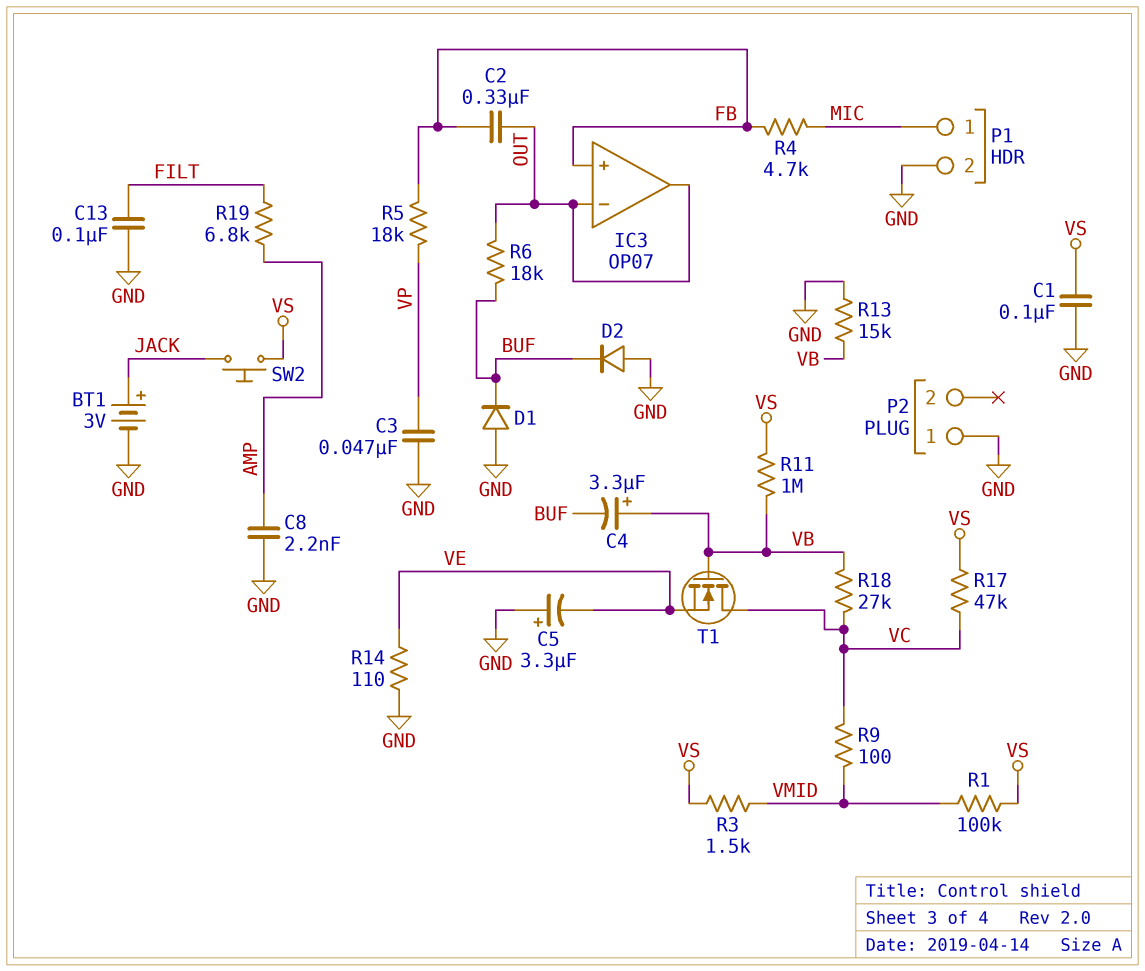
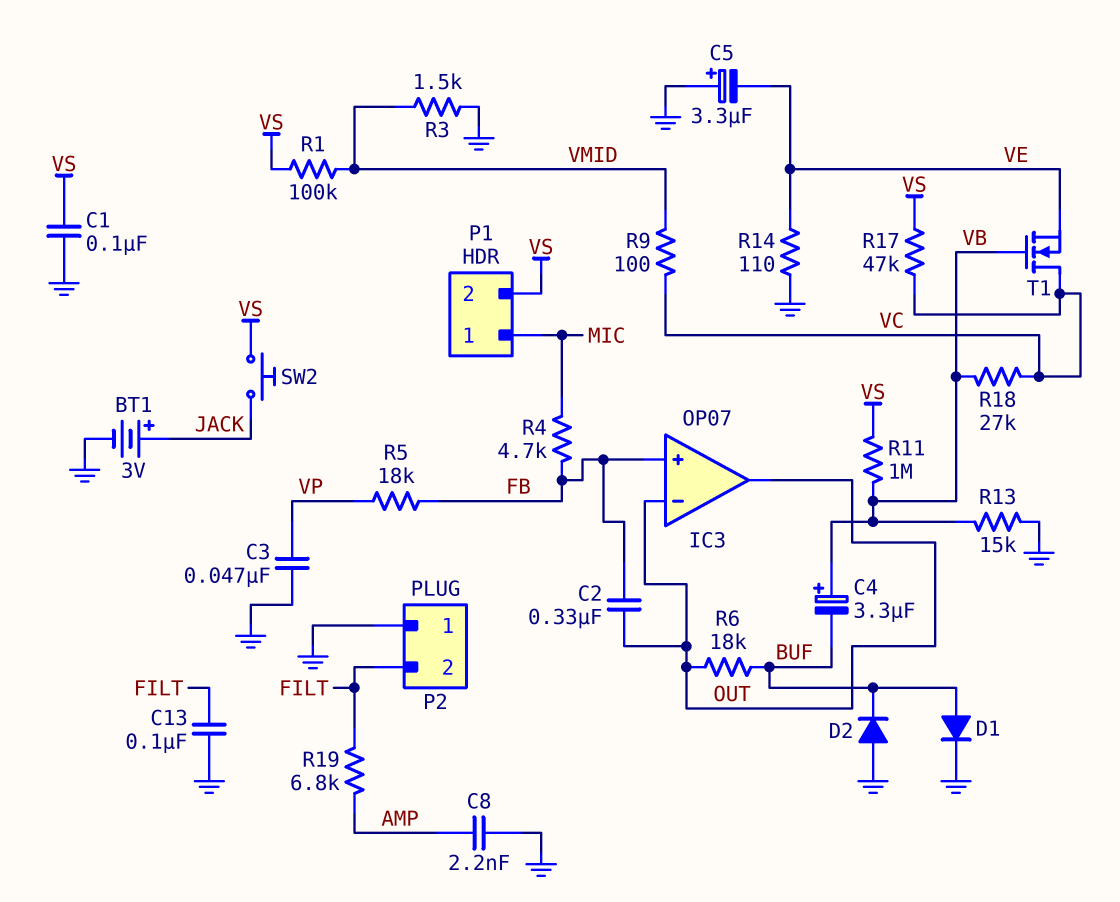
D1: diode (A GND, K BUF) -> diode (A BUF, K GND)
P1 pin 2: GND -> VS
P2 pin 2: none -> FILT
R3: 1.5k (VMID, VS) -> 1.5k (GND, VMID)

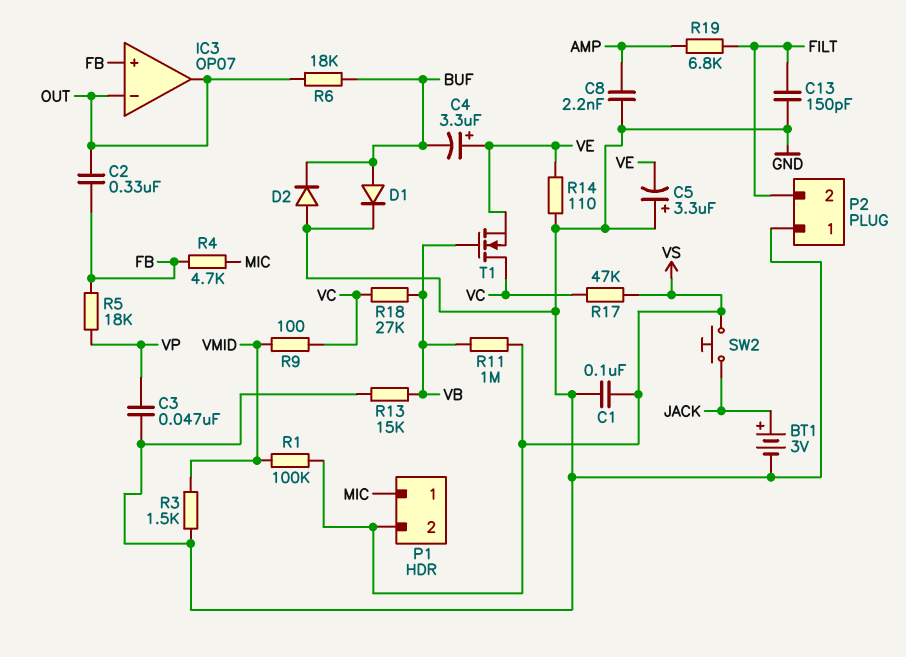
C4: 3.3uF (plus VB, minus BUF) -> 3.3uF (plus VE, minus BUF)
C13: 100nF (FILT, GND) -> 150pF (FILT, GND)

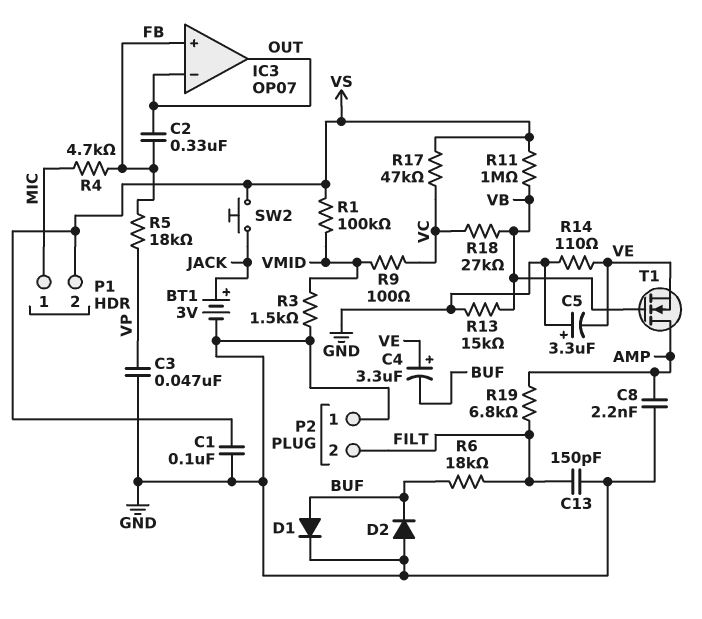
R6: 18k (BUF, OUT) -> 18k (BUF, FILT)
T1: NMOS (G VB, D VC, S VE) -> NMOS (G VB, D AMP, S VE)

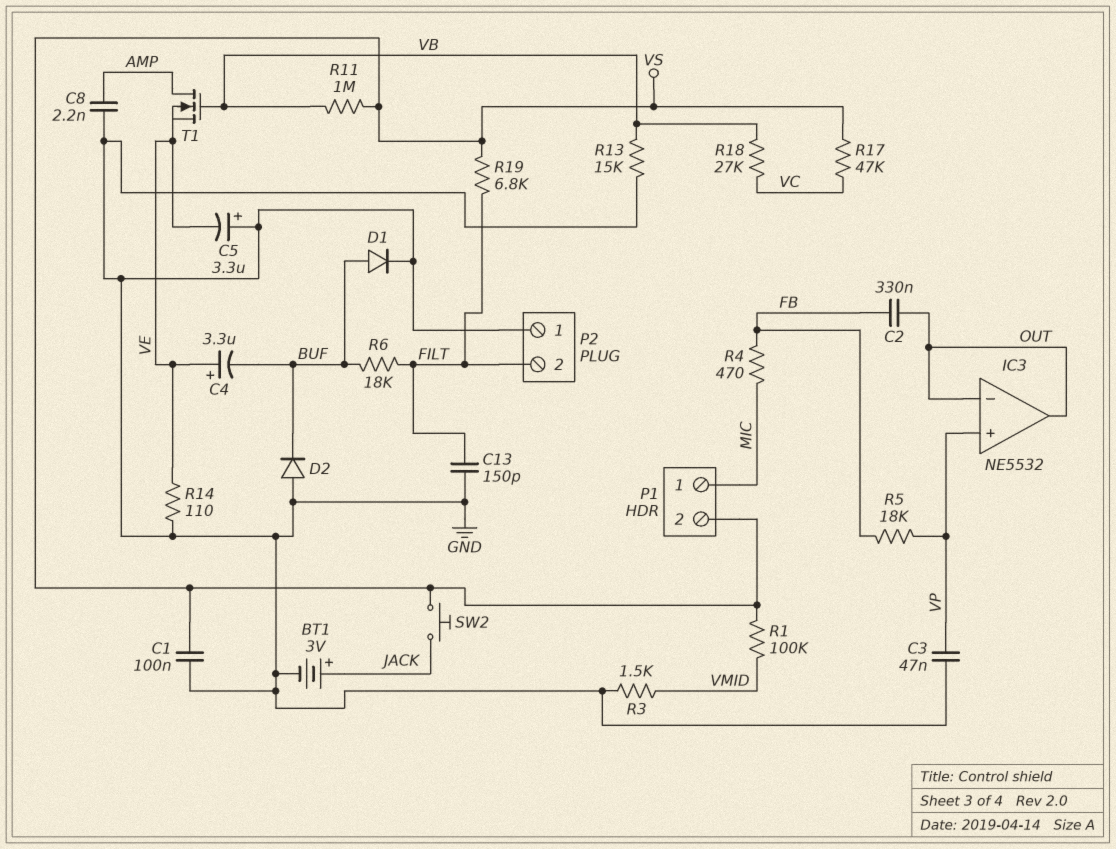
IC3: OP07 -> NE5532
IC3 pin in+: FB -> VP
R4: 4.7k (FB, MIC) -> 470 (FB, MIC)
R9: 100 (VC, VMID) -> none
R19: 6.8k (AMP, FILT) -> 6.8k (FILT, VS)

